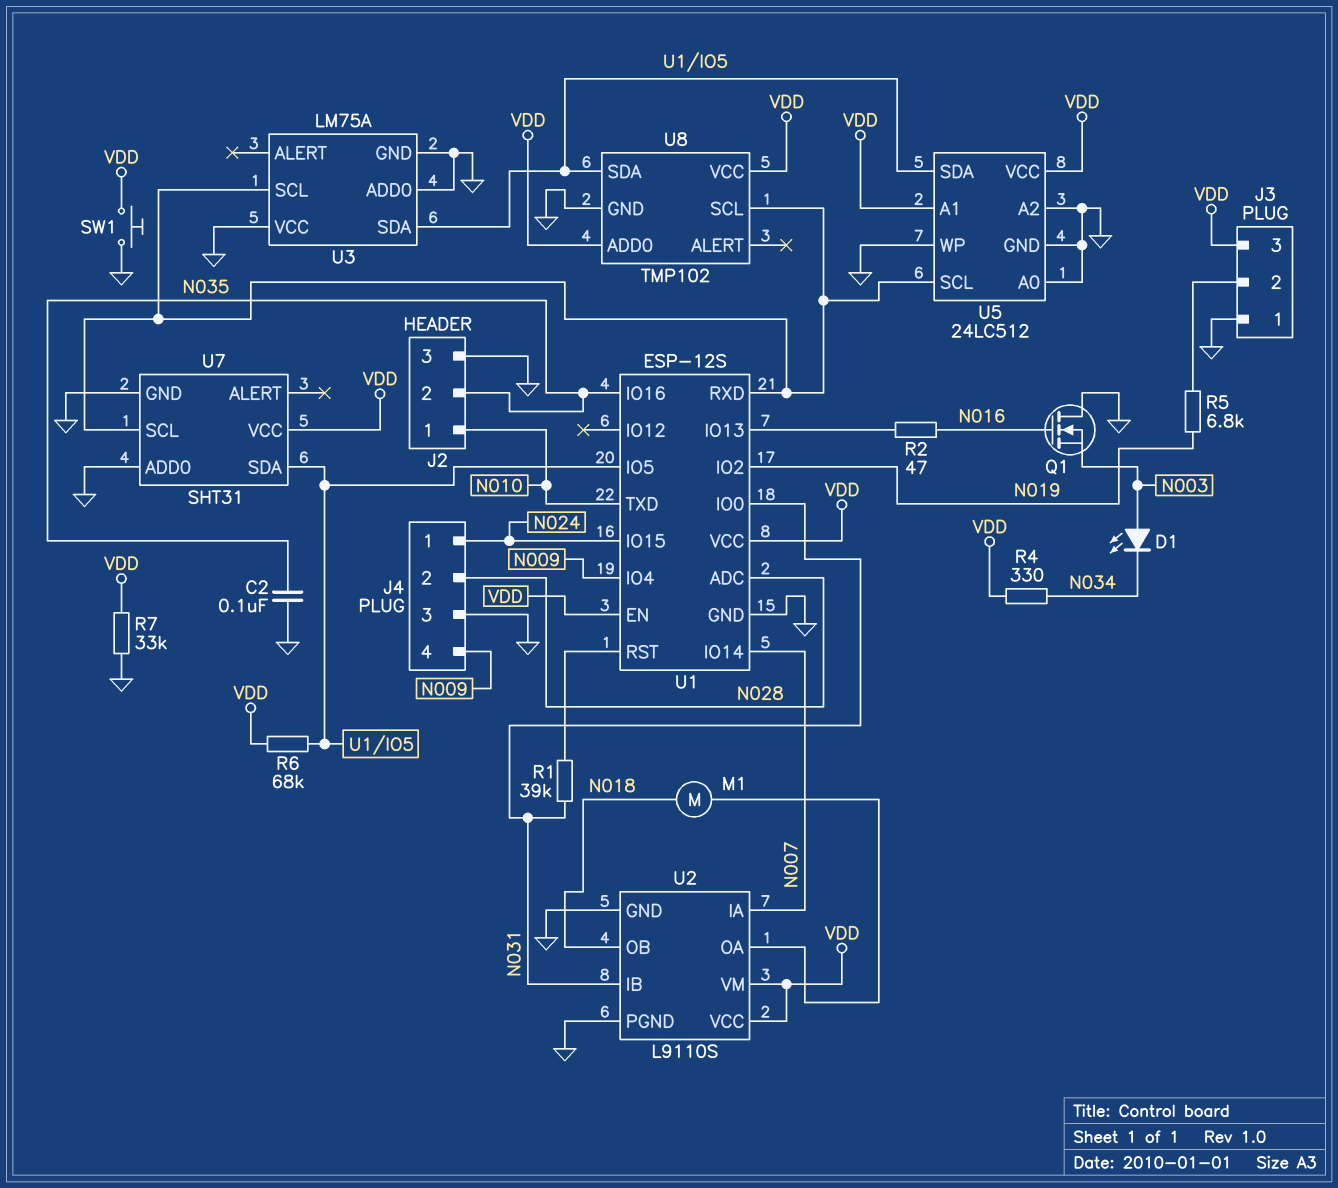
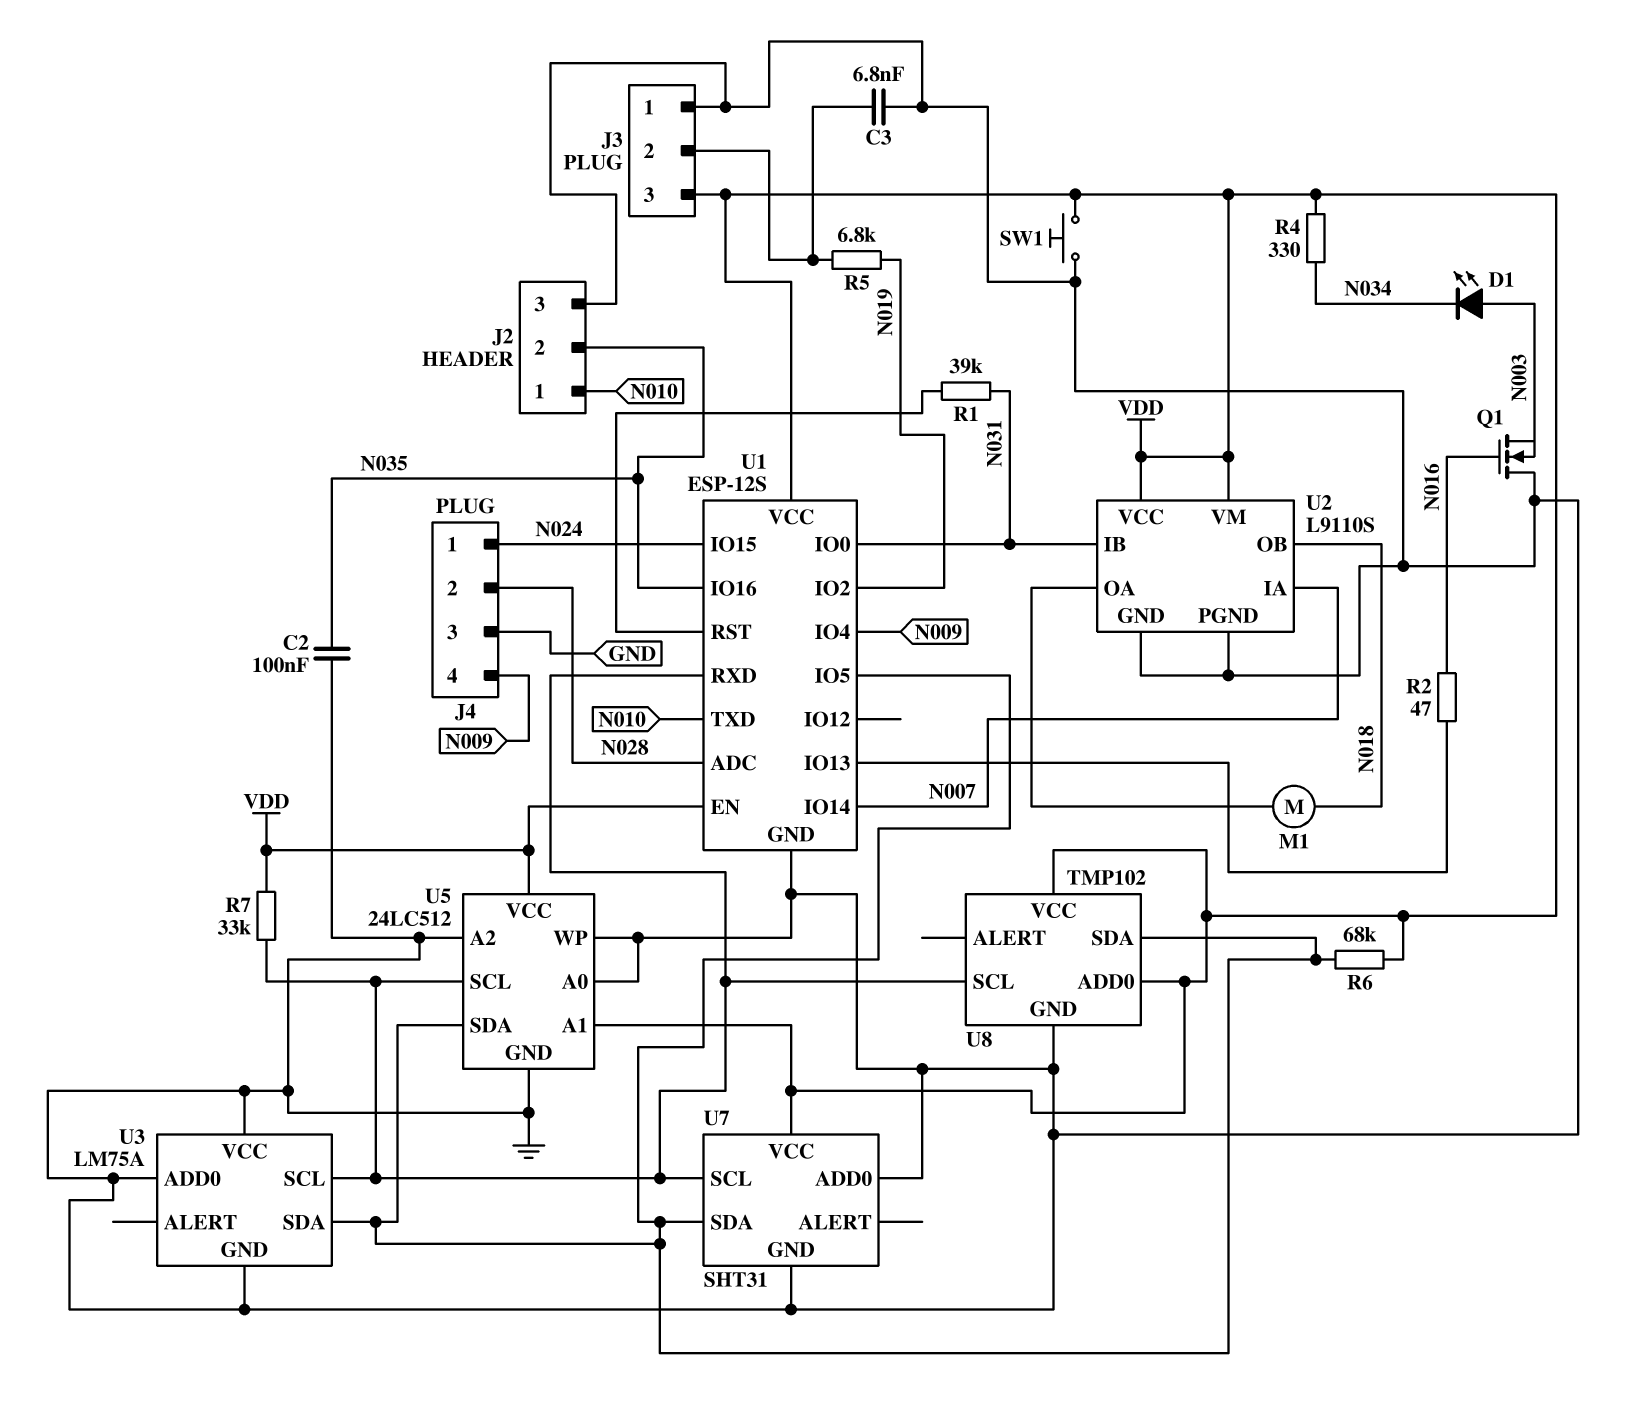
C3: none -> 6.8nF (GND, J3/2)
R7: 33k (GND, VDD) -> 33k (U1/RXD, VDD)

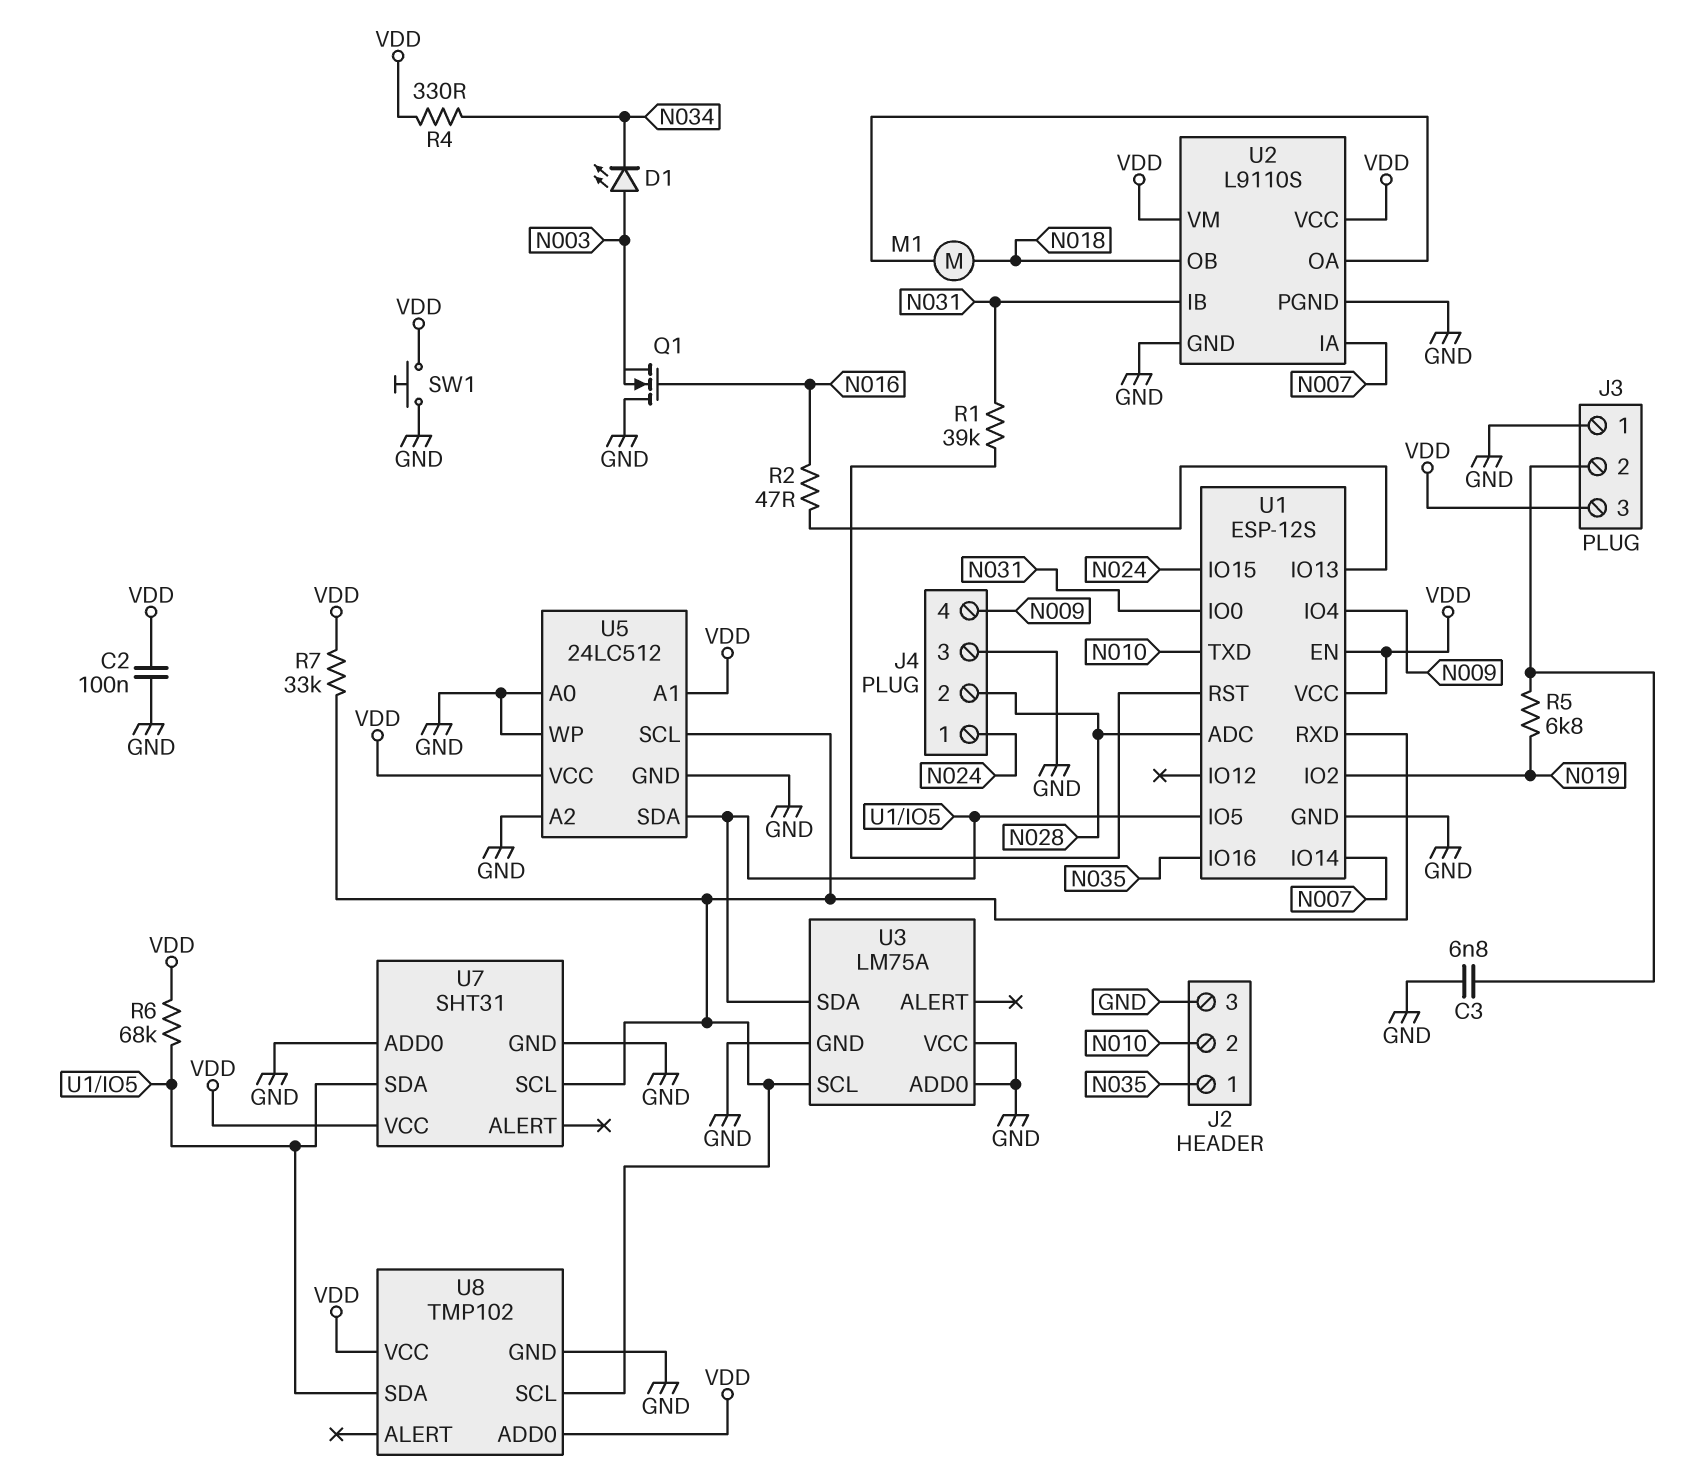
C2: 100nF (GND, N035) -> 100nF (GND, VDD)
J2 pin 1: N010 -> N035
J2 pin 2: N035 -> N010

